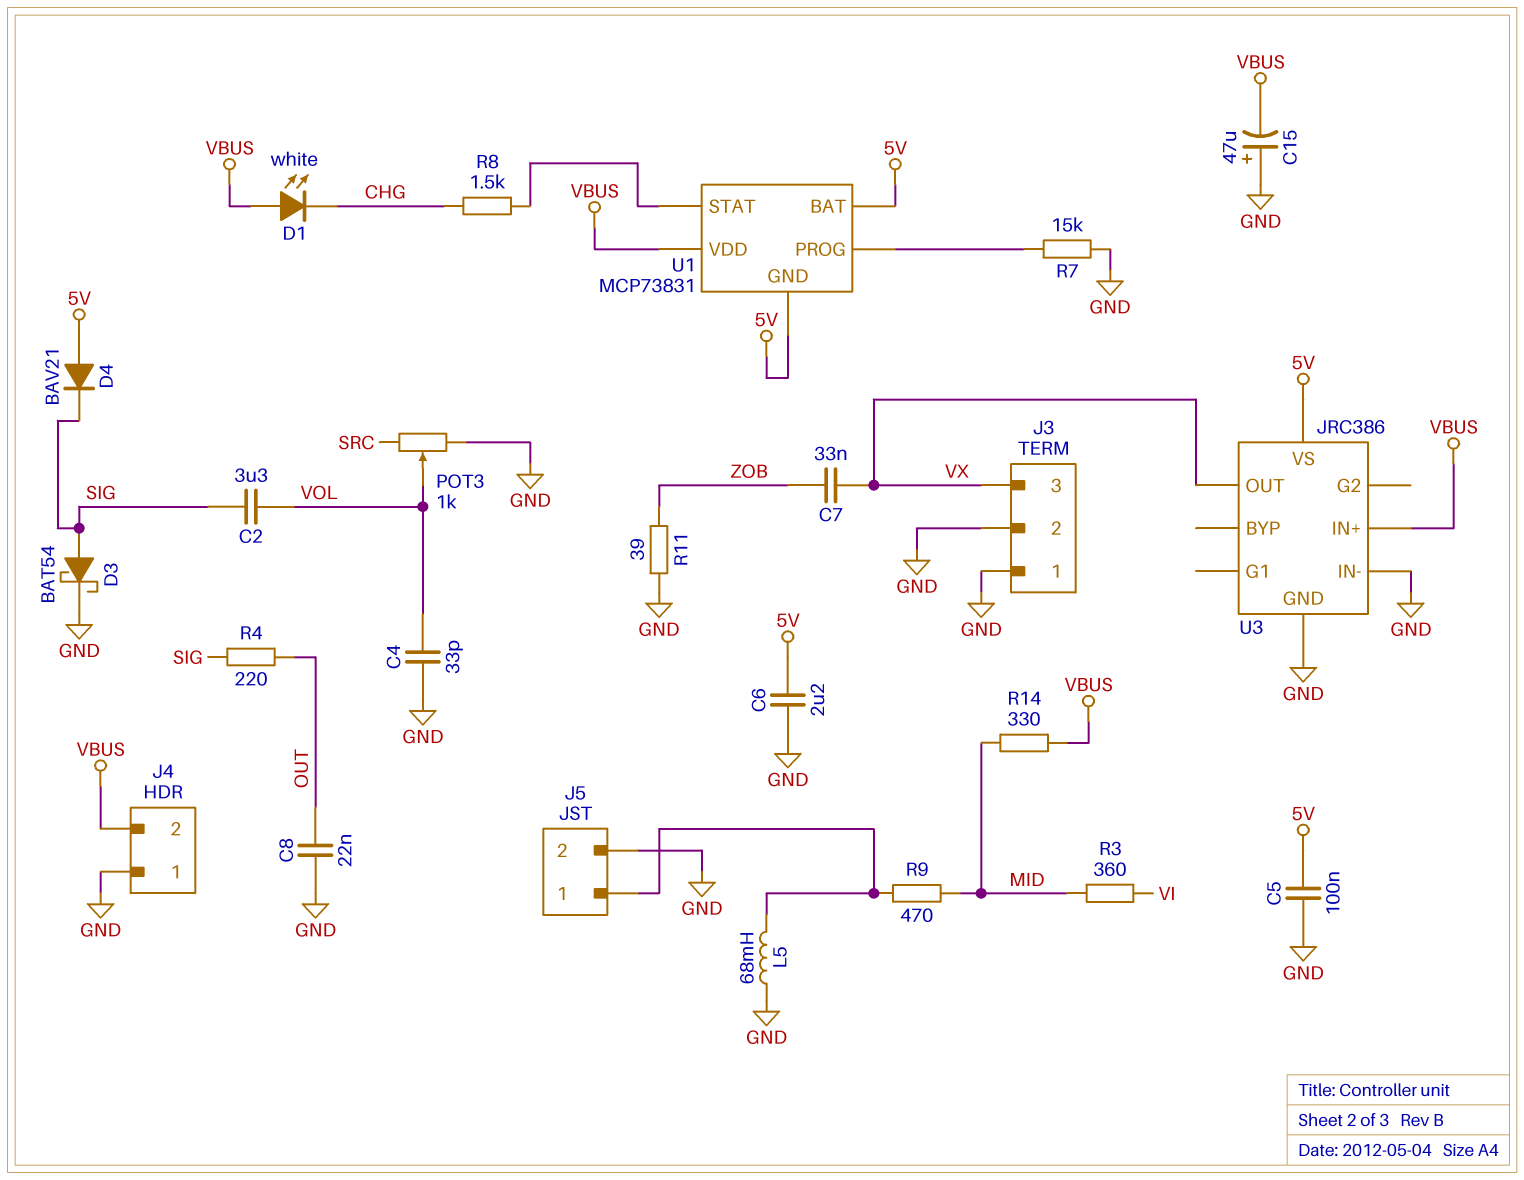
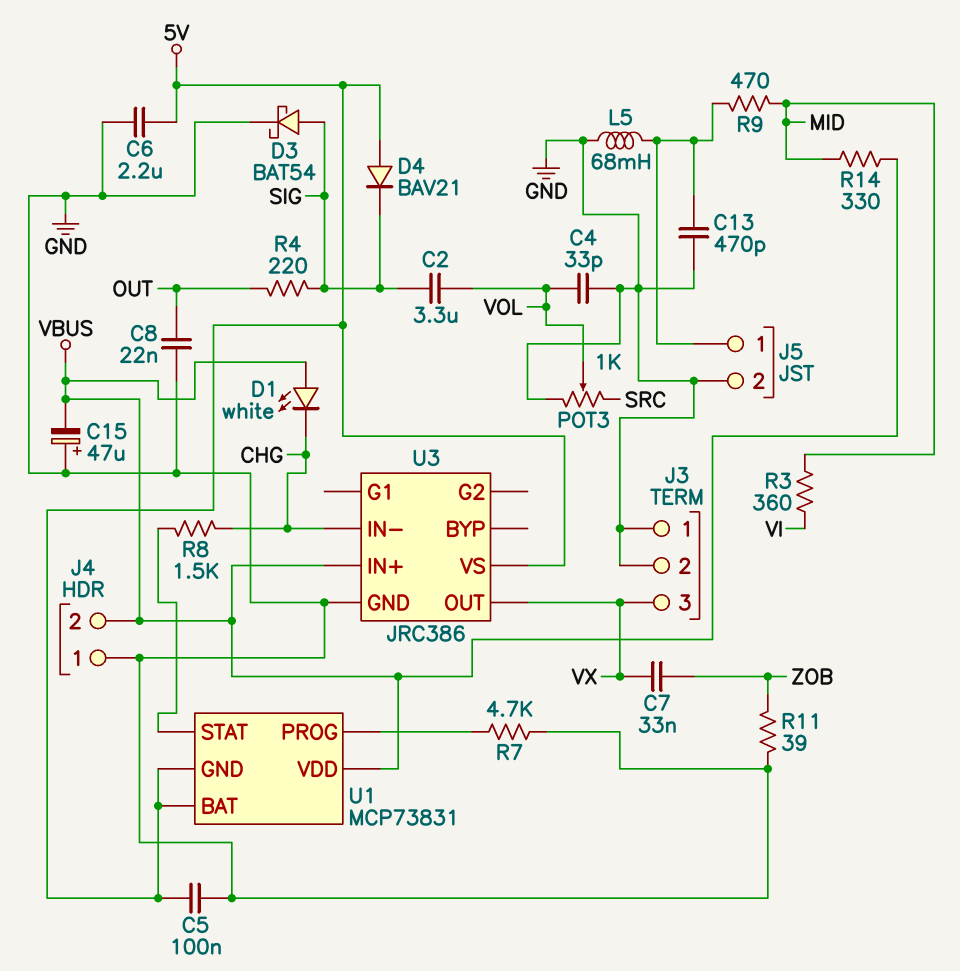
C13: none -> 470pF (GND, J5/1)
R7: 15k (GND, U1/PROG) -> 4.7k (GND, U1/PROG)
U3 pin IN-: GND -> CHG

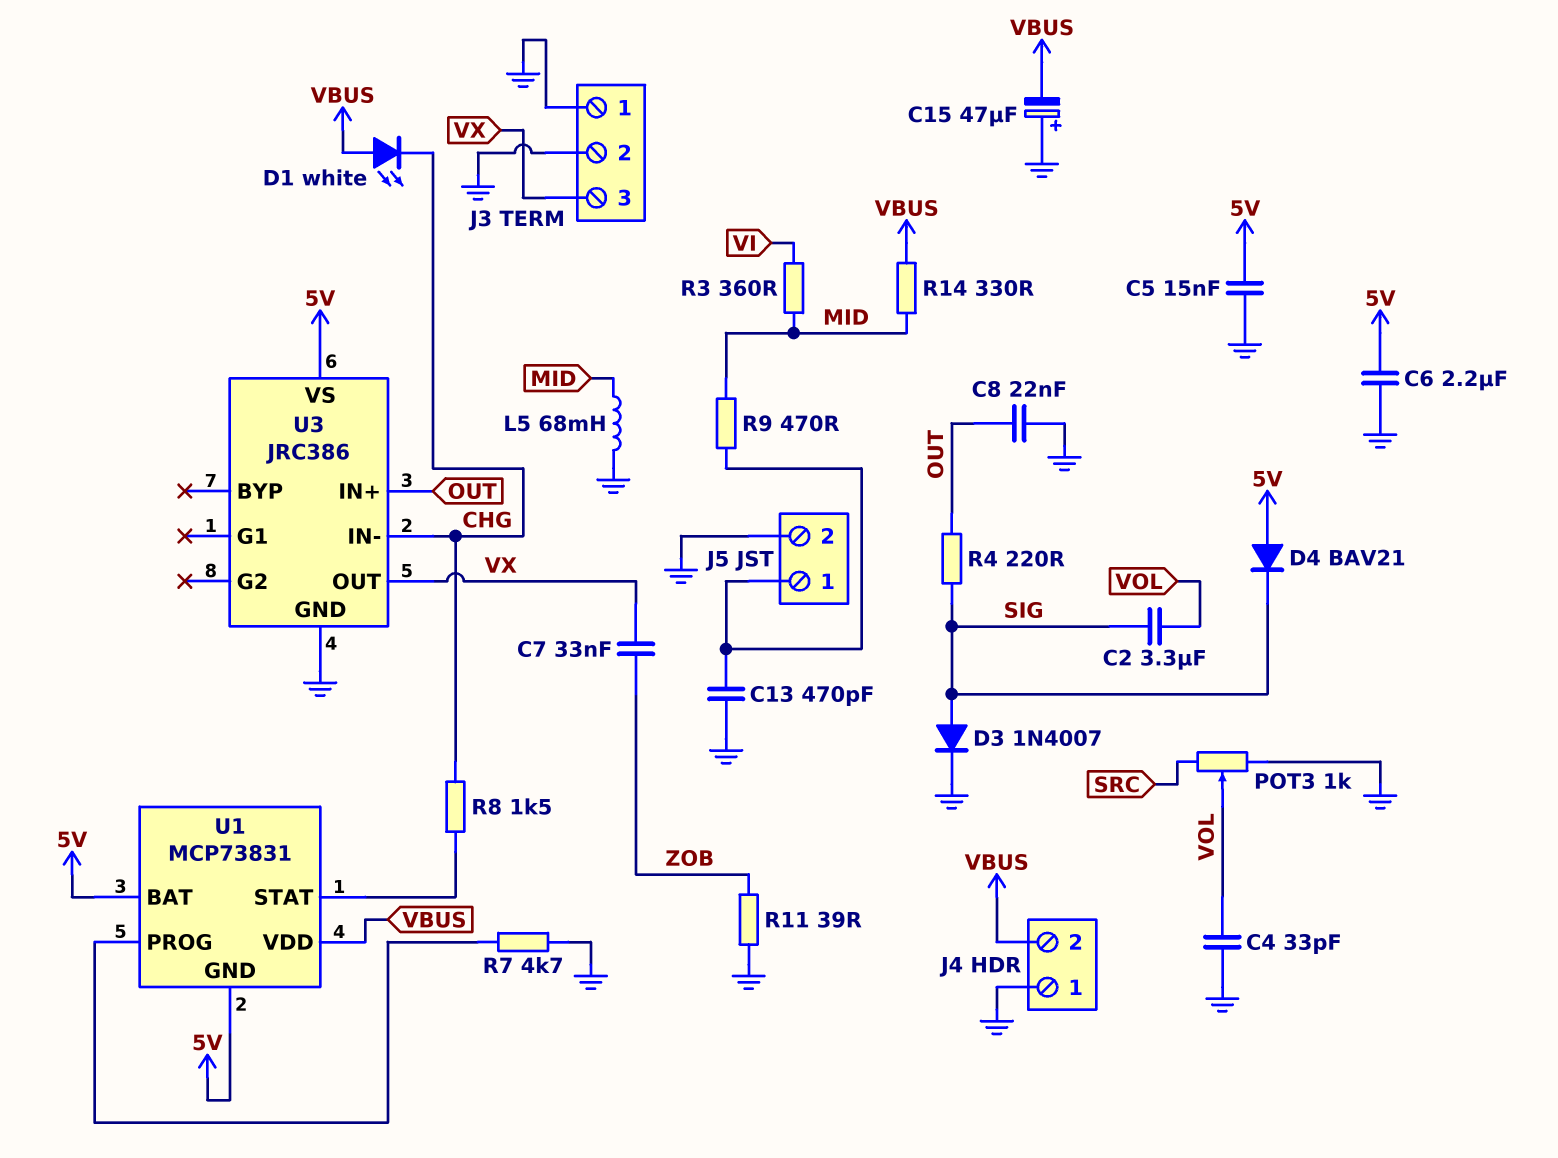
C5: 100nF (5V, GND) -> 15nF (5V, GND)
D3: schottky BAT54 (A SIG, K GND) -> diode 1N4007 (A SIG, K GND)
L5: 68mH (GND, J5/1) -> 68mH (GND, MID)
U3 pin IN+: VBUS -> OUT

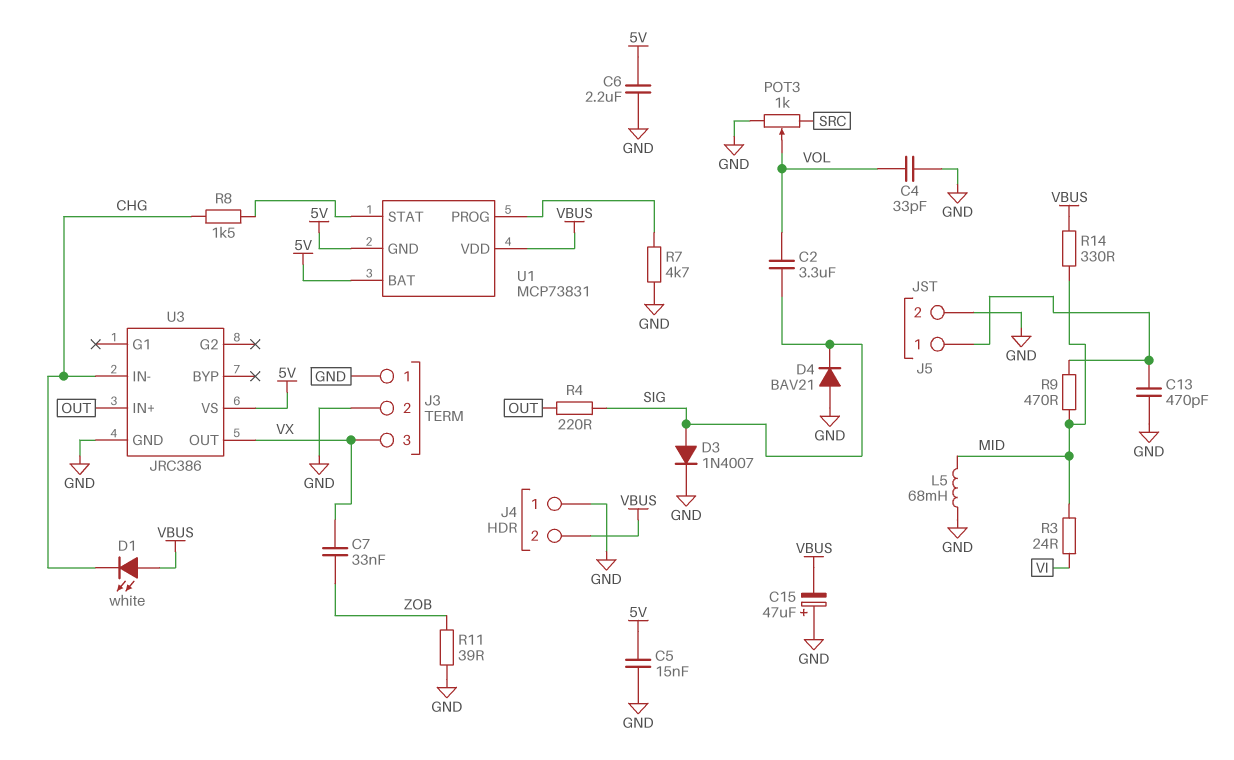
C8: 22nF (GND, OUT) -> none
D4: diode BAV21 (A 5V, K SIG) -> diode BAV21 (A GND, K SIG)
R3: 360 (MID, VI) -> 24 (MID, VI)

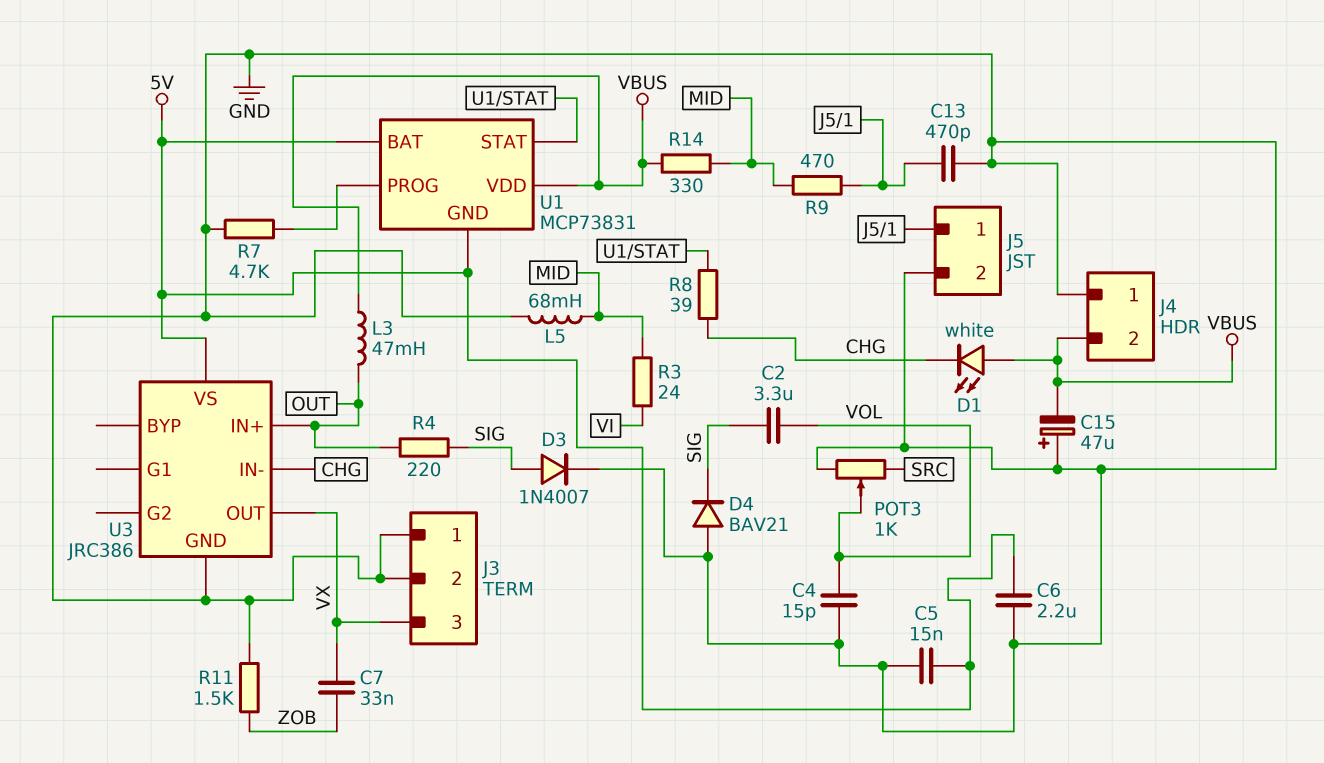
C4: 33pF (GND, VOL) -> 15pF (GND, VOL)
L3: none -> 47mH (OUT, VBUS)
R8: 1.5k (CHG, U1/STAT) -> 39 (CHG, U1/STAT)
R11: 39 (GND, ZOB) -> 1.5k (GND, ZOB)

